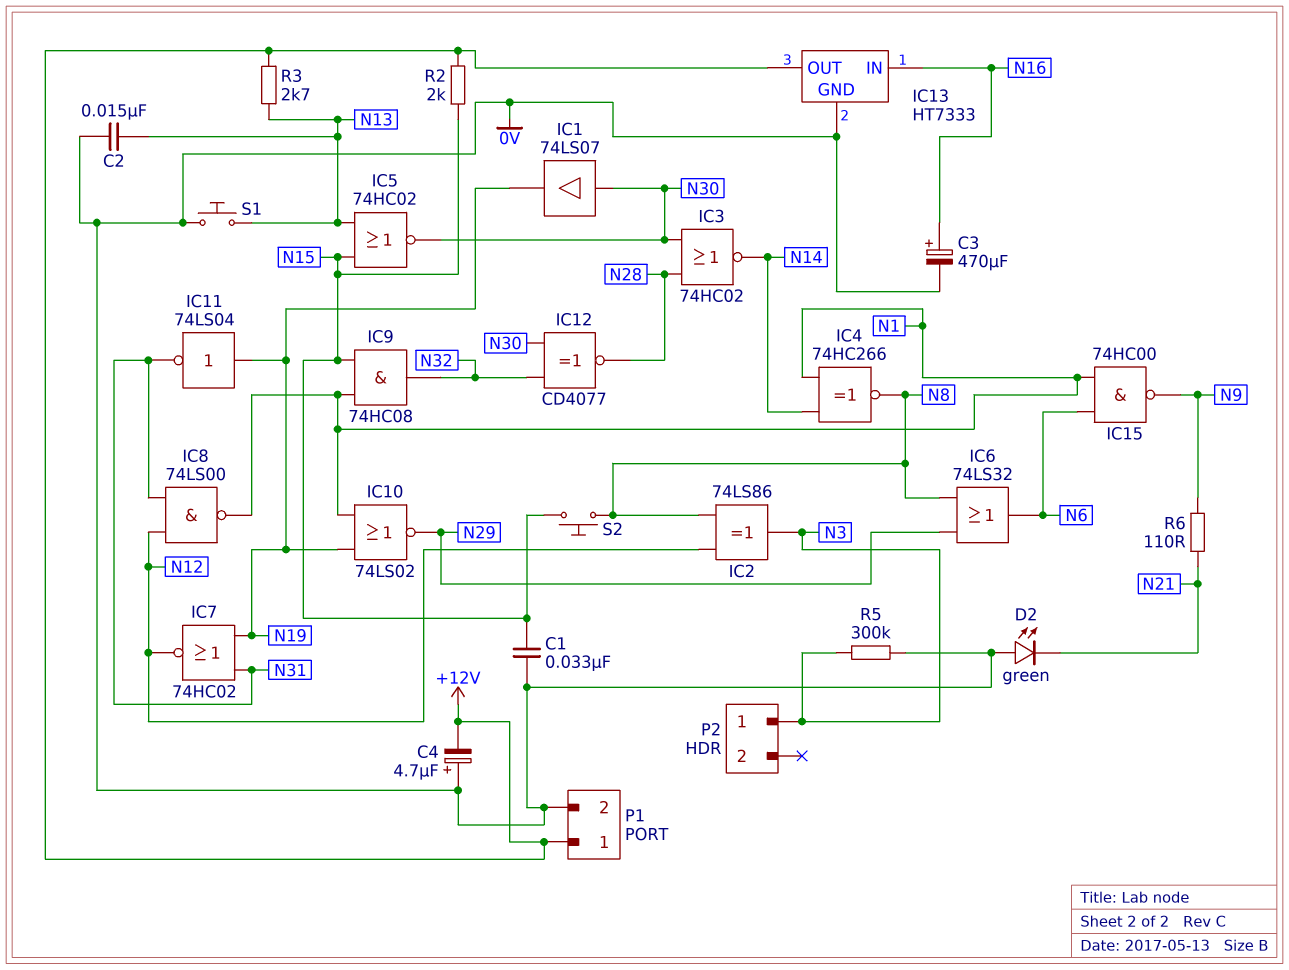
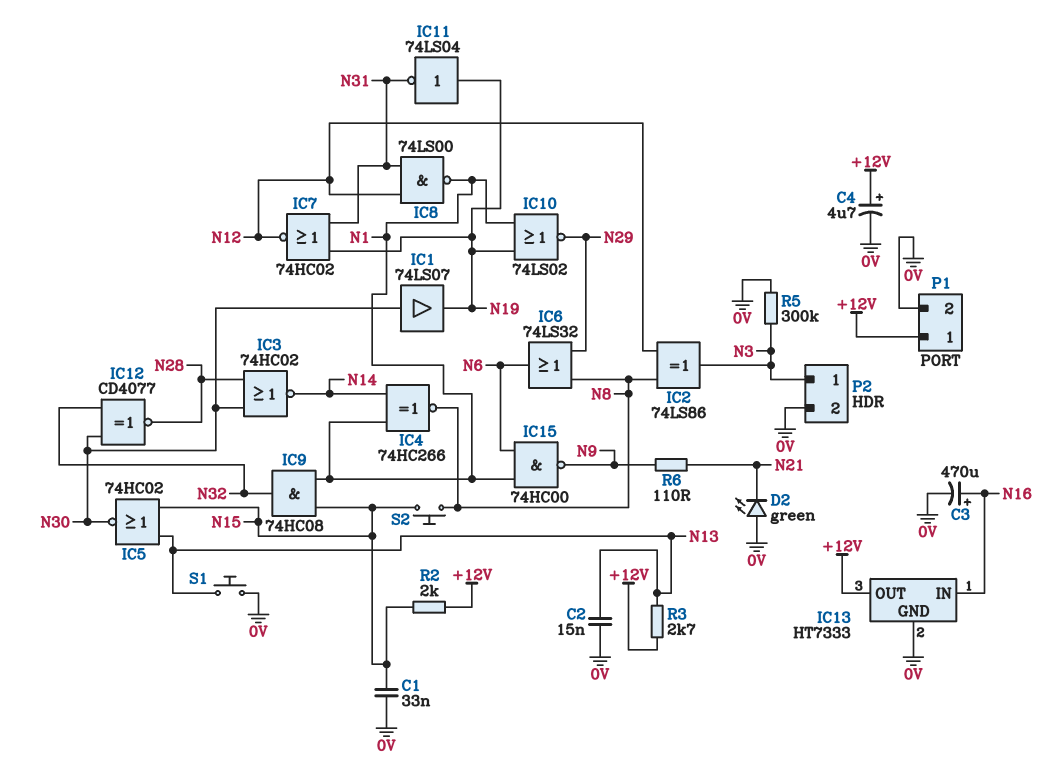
C4: 4.7uF (plus 0V, minus +12V) -> 4.7uF (plus +12V, minus 0V)
P2 pin 2: none -> 0V

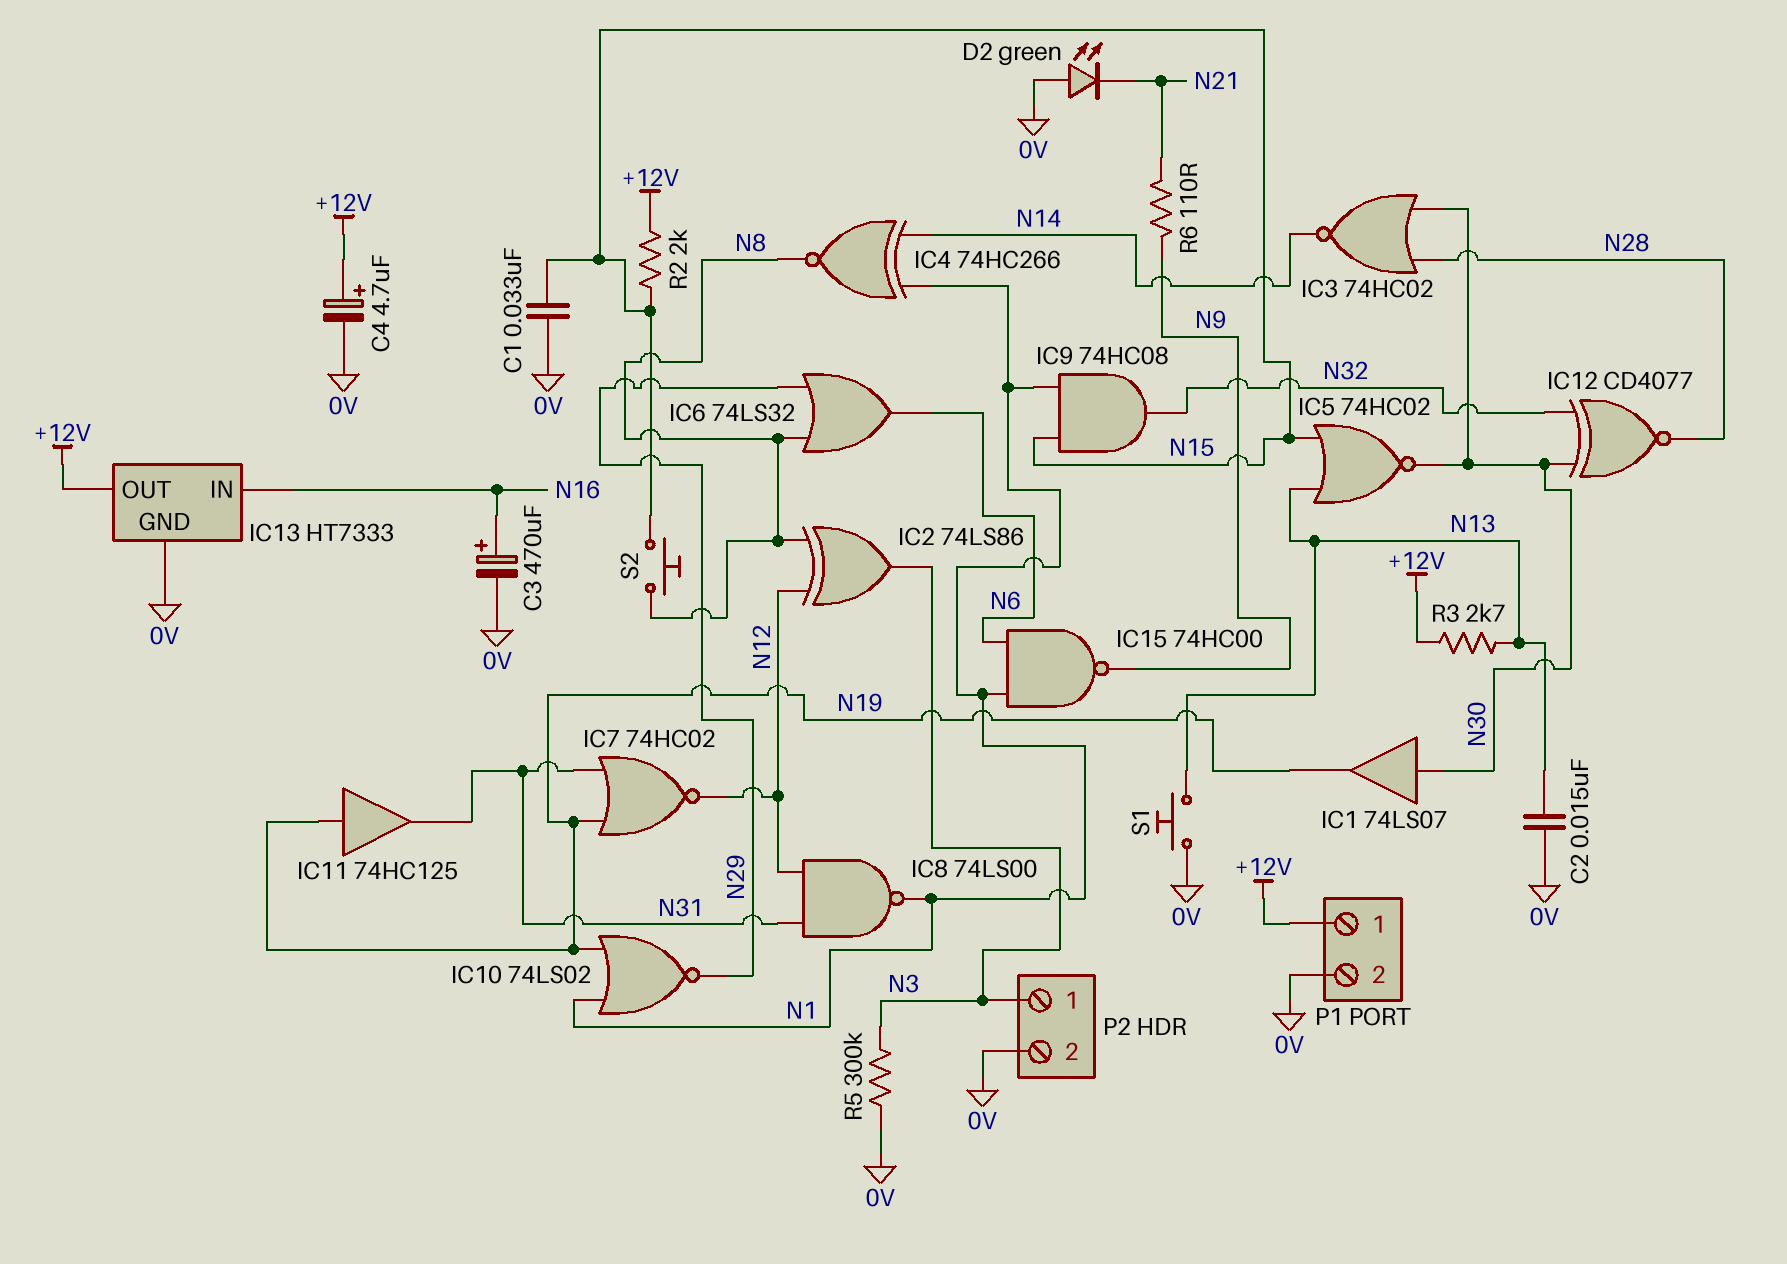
IC11: NOT 74LS04 (in N19, out N31) -> buffer 74HC125 (in N19, out N31)

